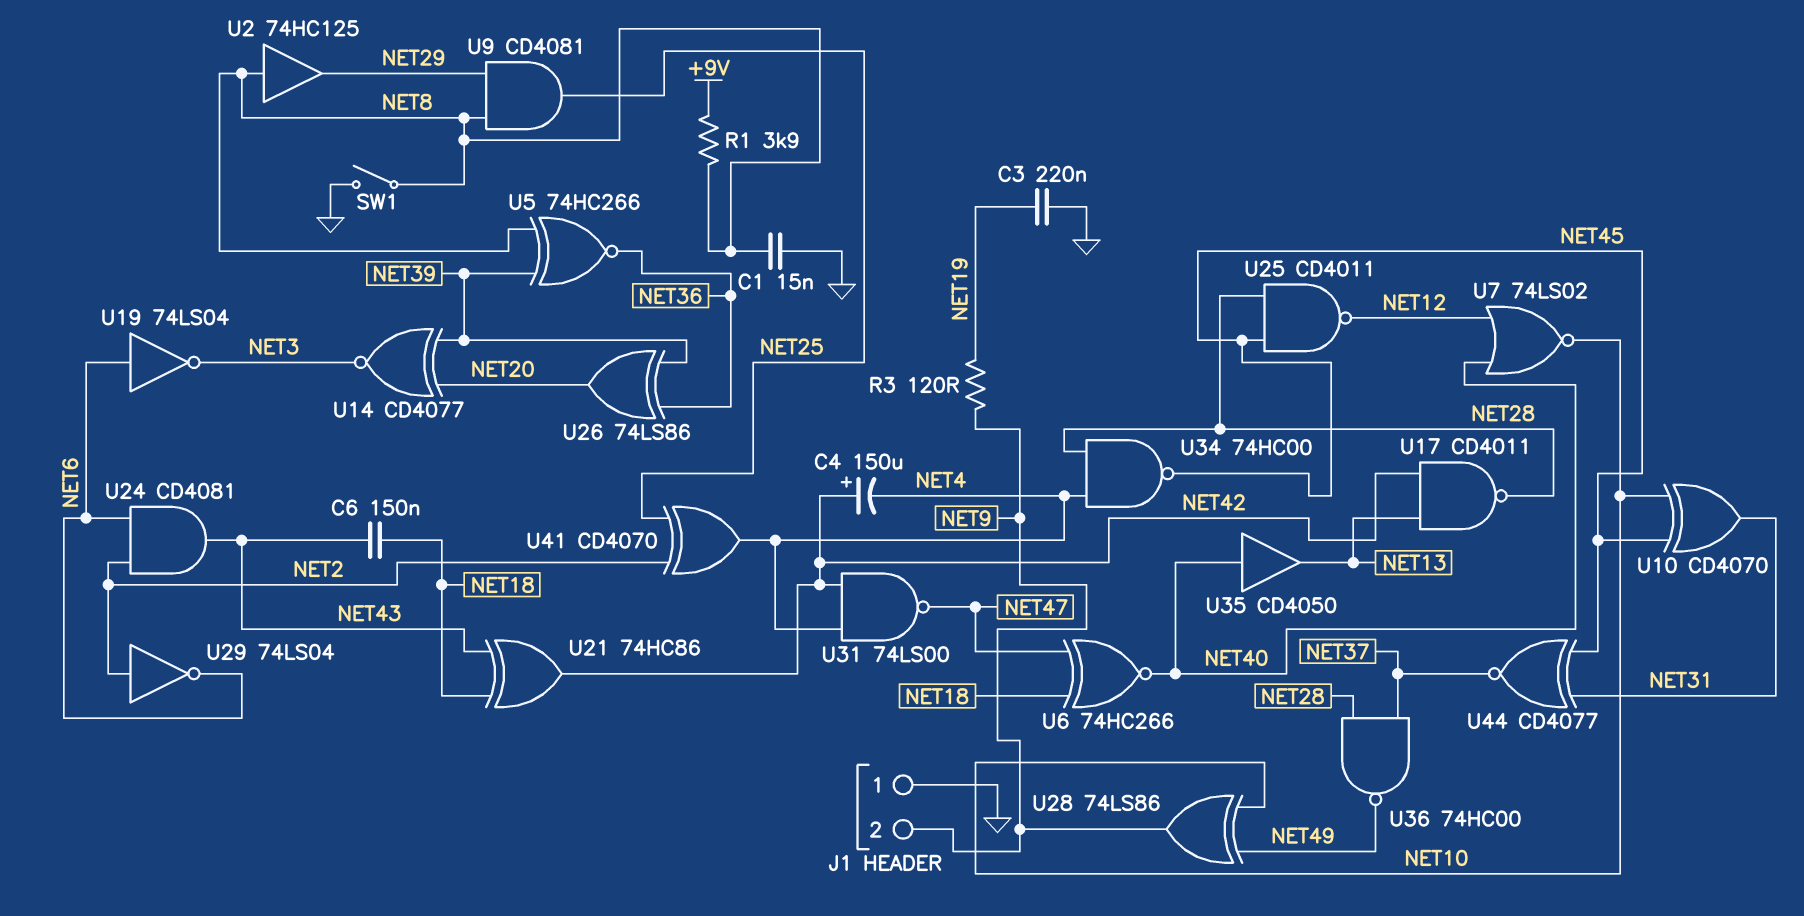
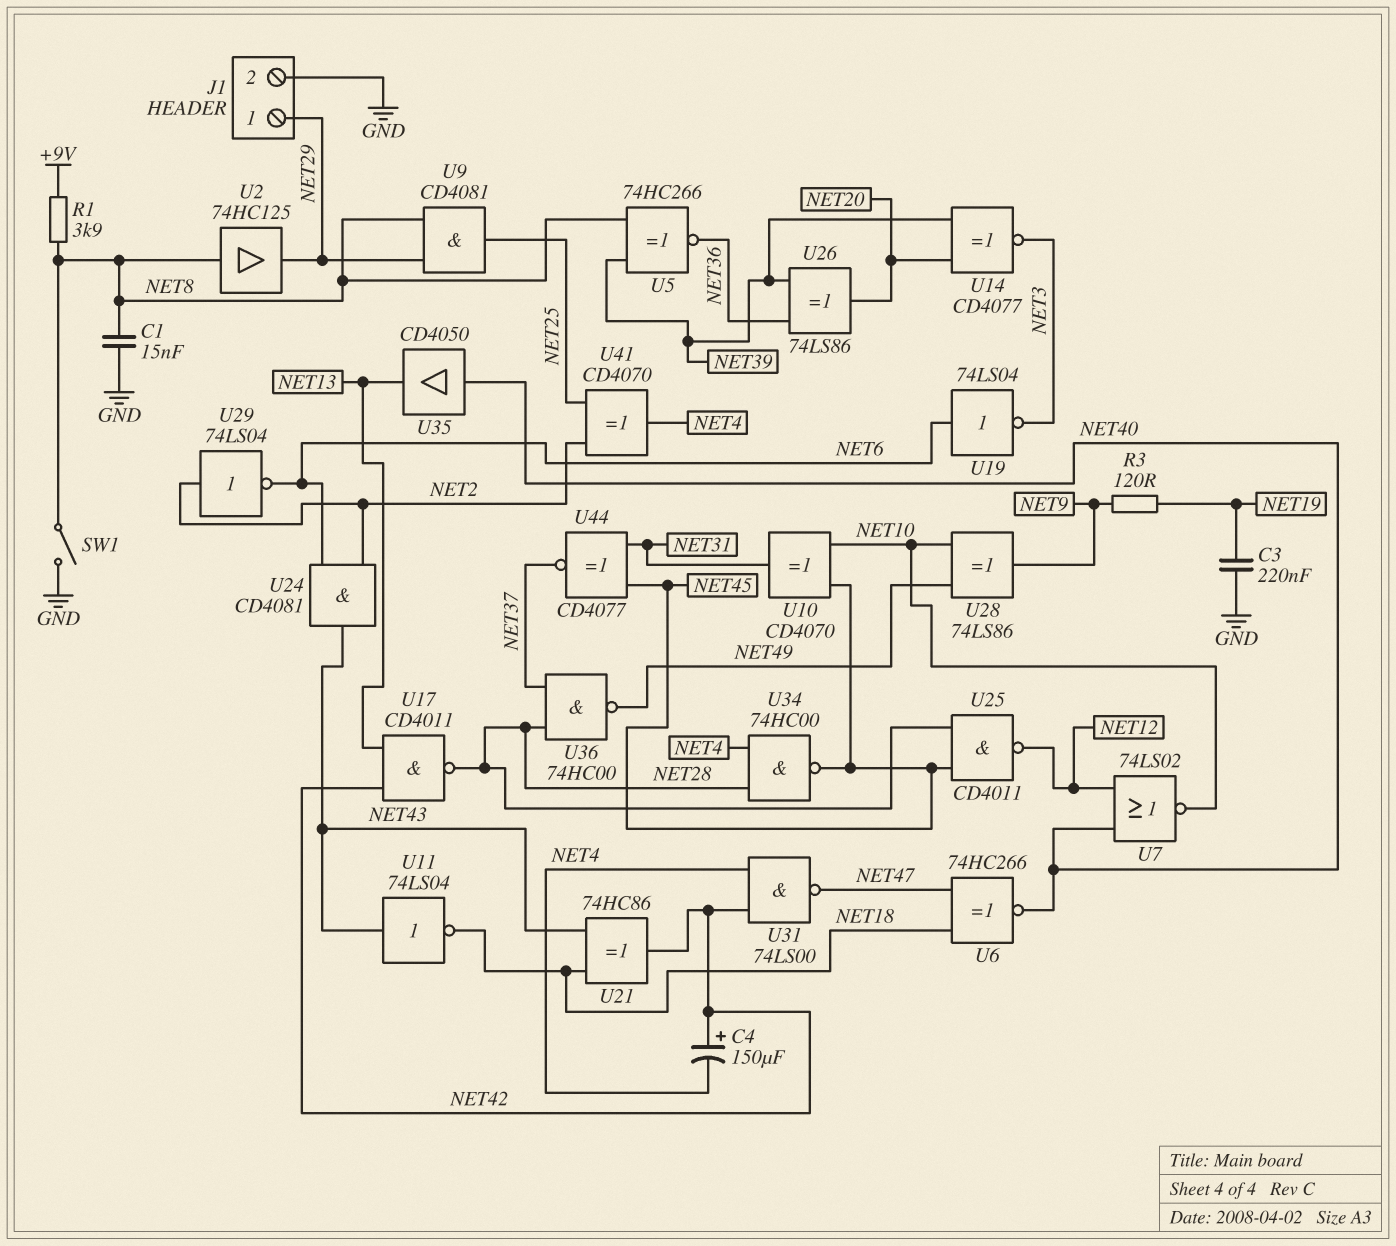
C6: 150nF (NET18, NET43) -> none
J1 pin 1: GND -> NET29
J1 pin 2: NET9 -> GND
U11: none -> NOT 74LS04 (in NET43, out NET18)

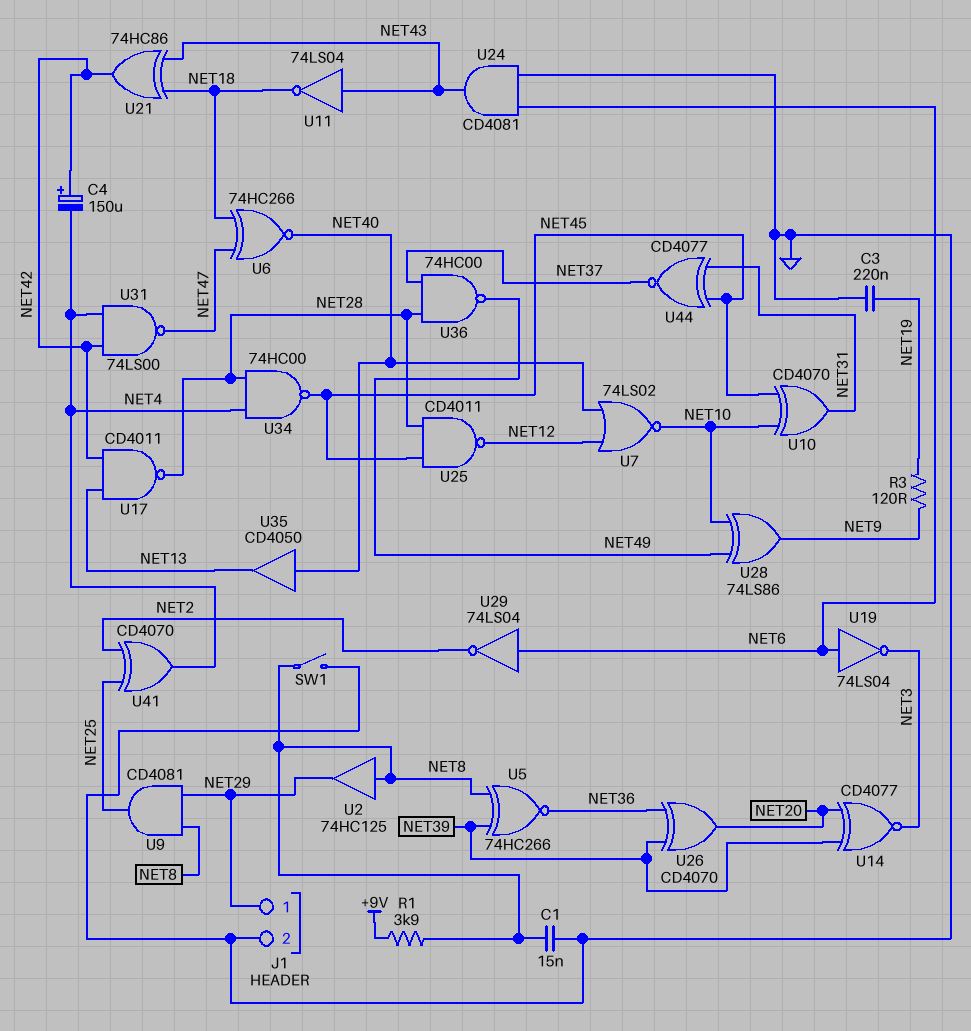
U24: AND CD4081 (in NET2, in NET6, out NET43) -> AND CD4081 (in GND, in NET6, out NET43)
U26: XOR 74LS86 (in NET36, in NET39, out NET20) -> XOR CD4070 (in NET36, in NET39, out NET20)
U29: NOT 74LS04 (in NET2, out NET6) -> NOT 74LS04 (in NET6, out NET2)

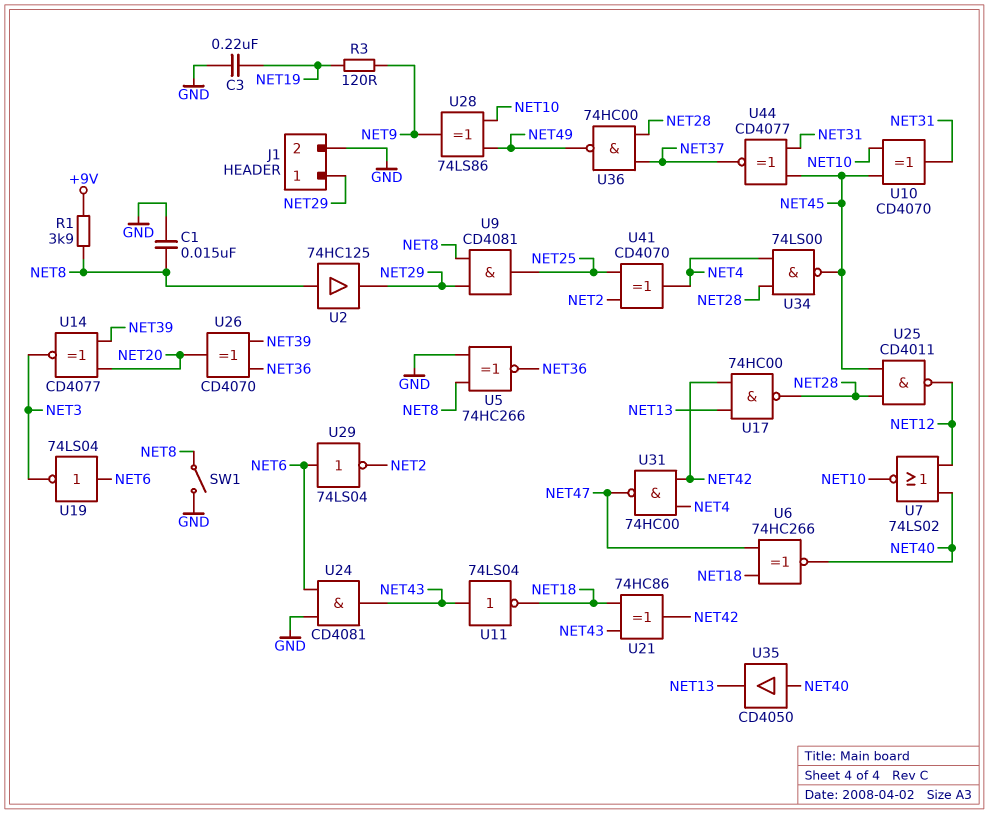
C4: 150uF (plus NET42, minus NET4) -> none
U5: XNOR 74HC266 (in NET8, in NET39, out NET36) -> XNOR 74HC266 (in GND, in NET8, out NET36)
U17: NAND CD4011 (in NET13, in NET42, out NET28) -> NAND 74HC00 (in NET13, in NET42, out NET28)
U31: NAND 74LS00 (in NET4, in NET42, out NET47) -> NAND 74HC00 (in NET4, in NET42, out NET47)
U34: NAND 74HC00 (in NET4, in NET28, out NET45) -> NAND 74LS00 (in NET4, in NET28, out NET45)

